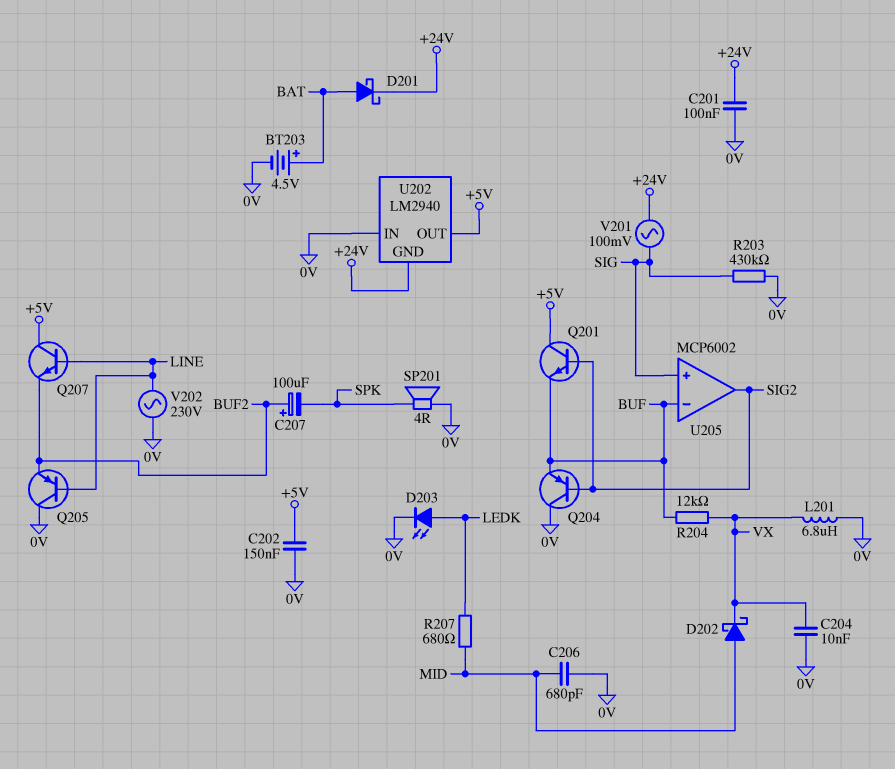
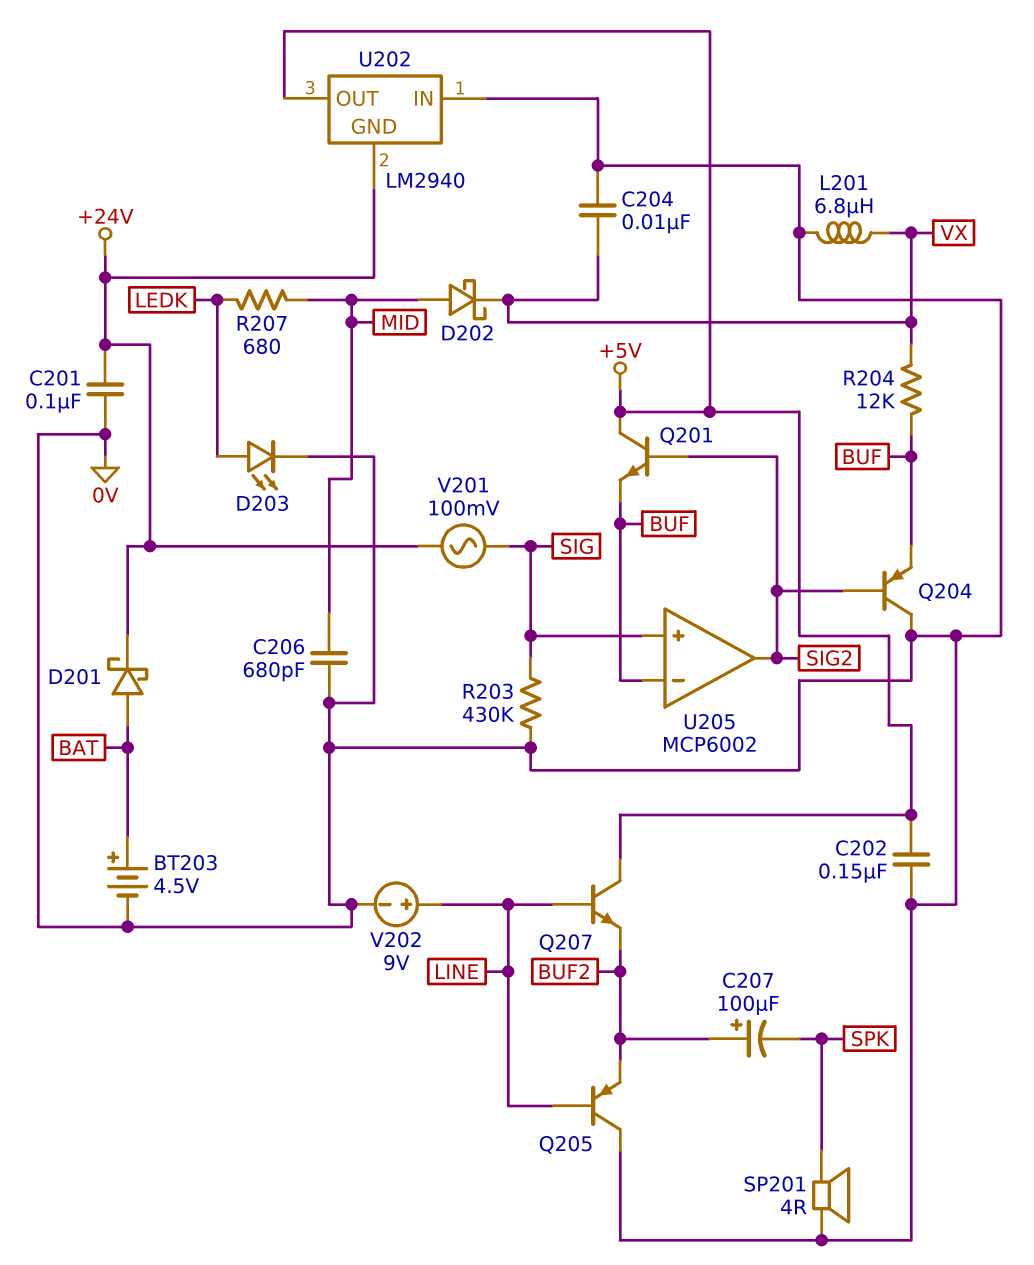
V202: AC 230V (0V, LINE) -> 9V (plus LINE, minus 0V)

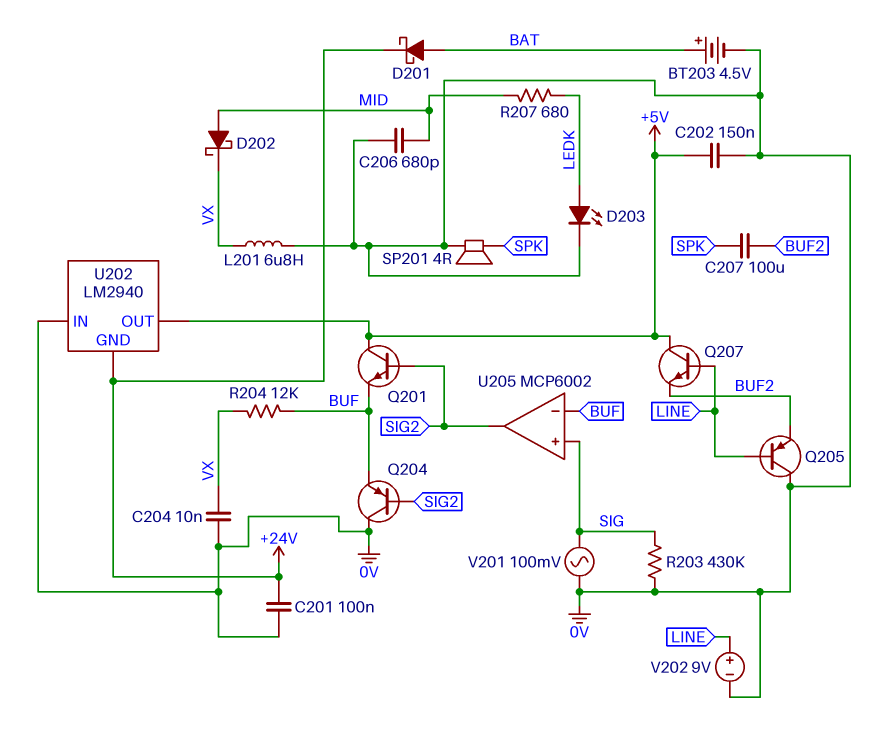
C207: 100uF (plus BUF2, minus SPK) -> 100uF (BUF2, SPK)
V201: AC 100mV (+24V, SIG) -> AC 100mV (0V, SIG)

